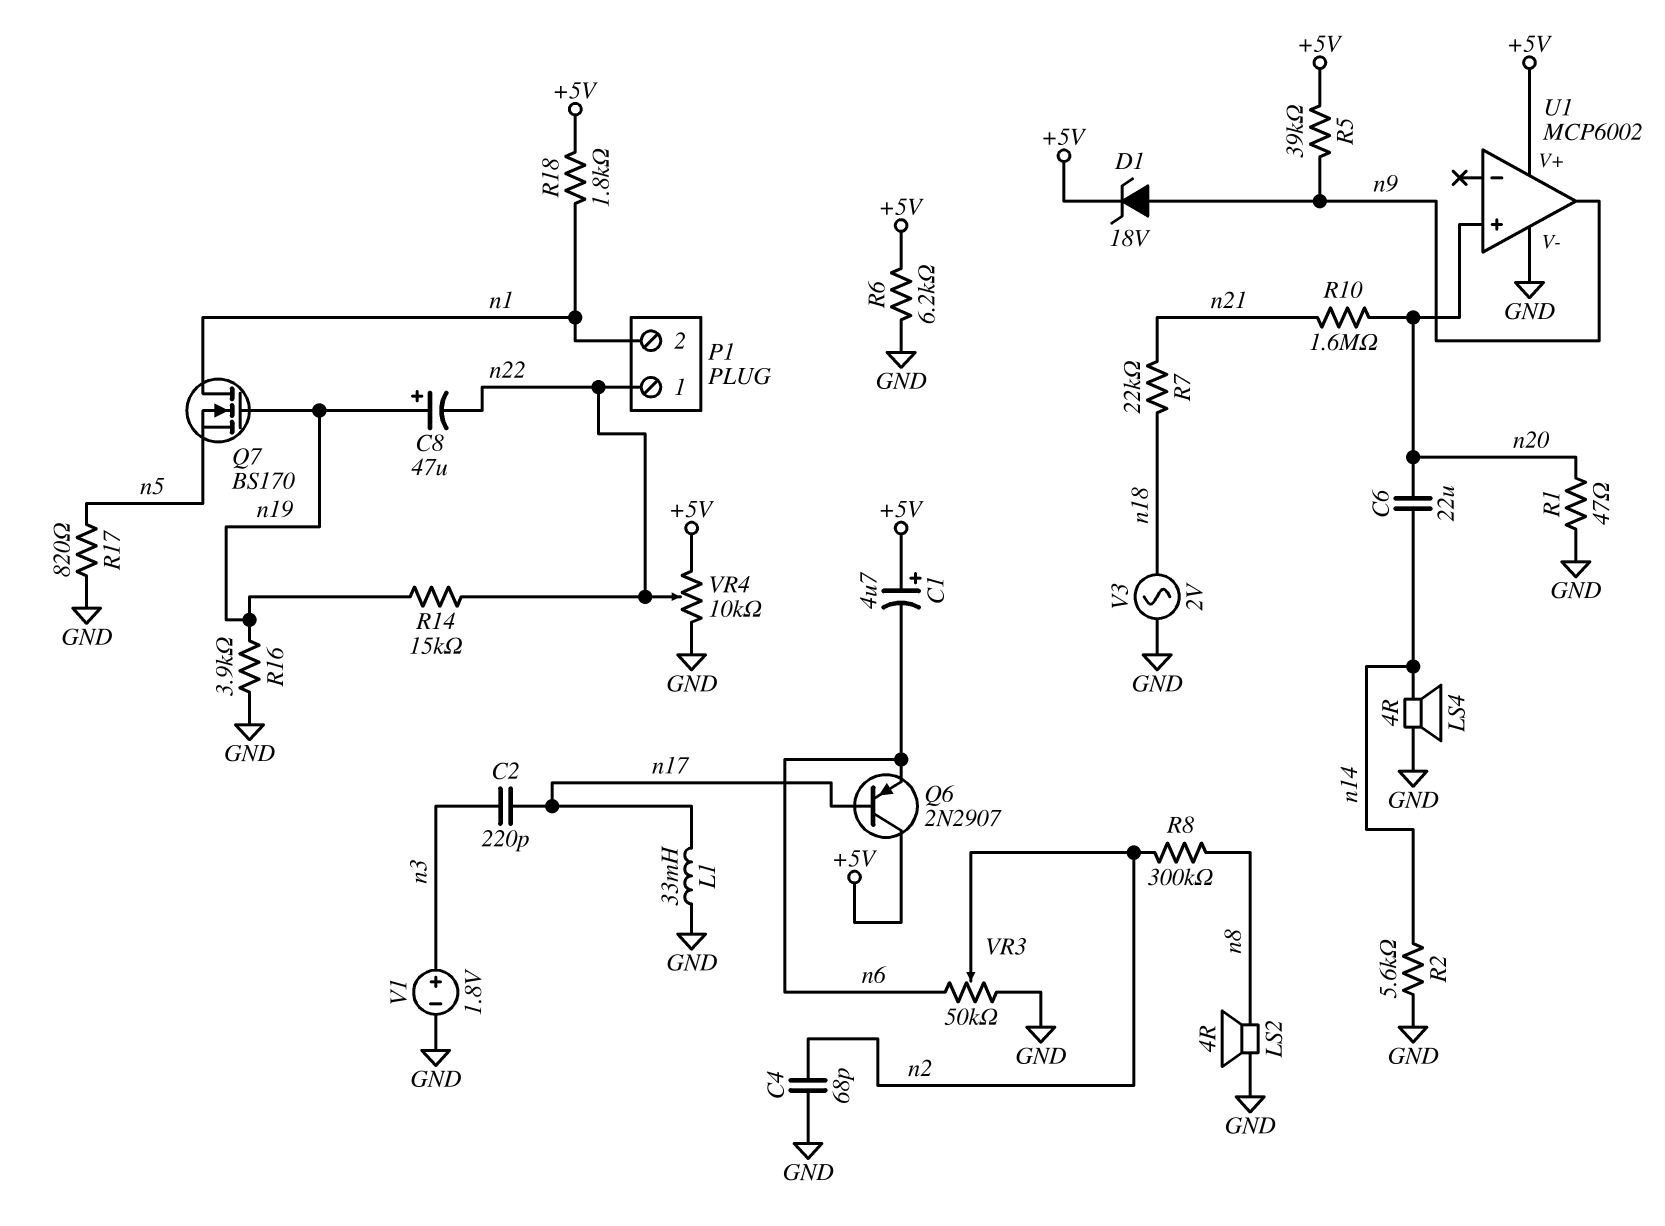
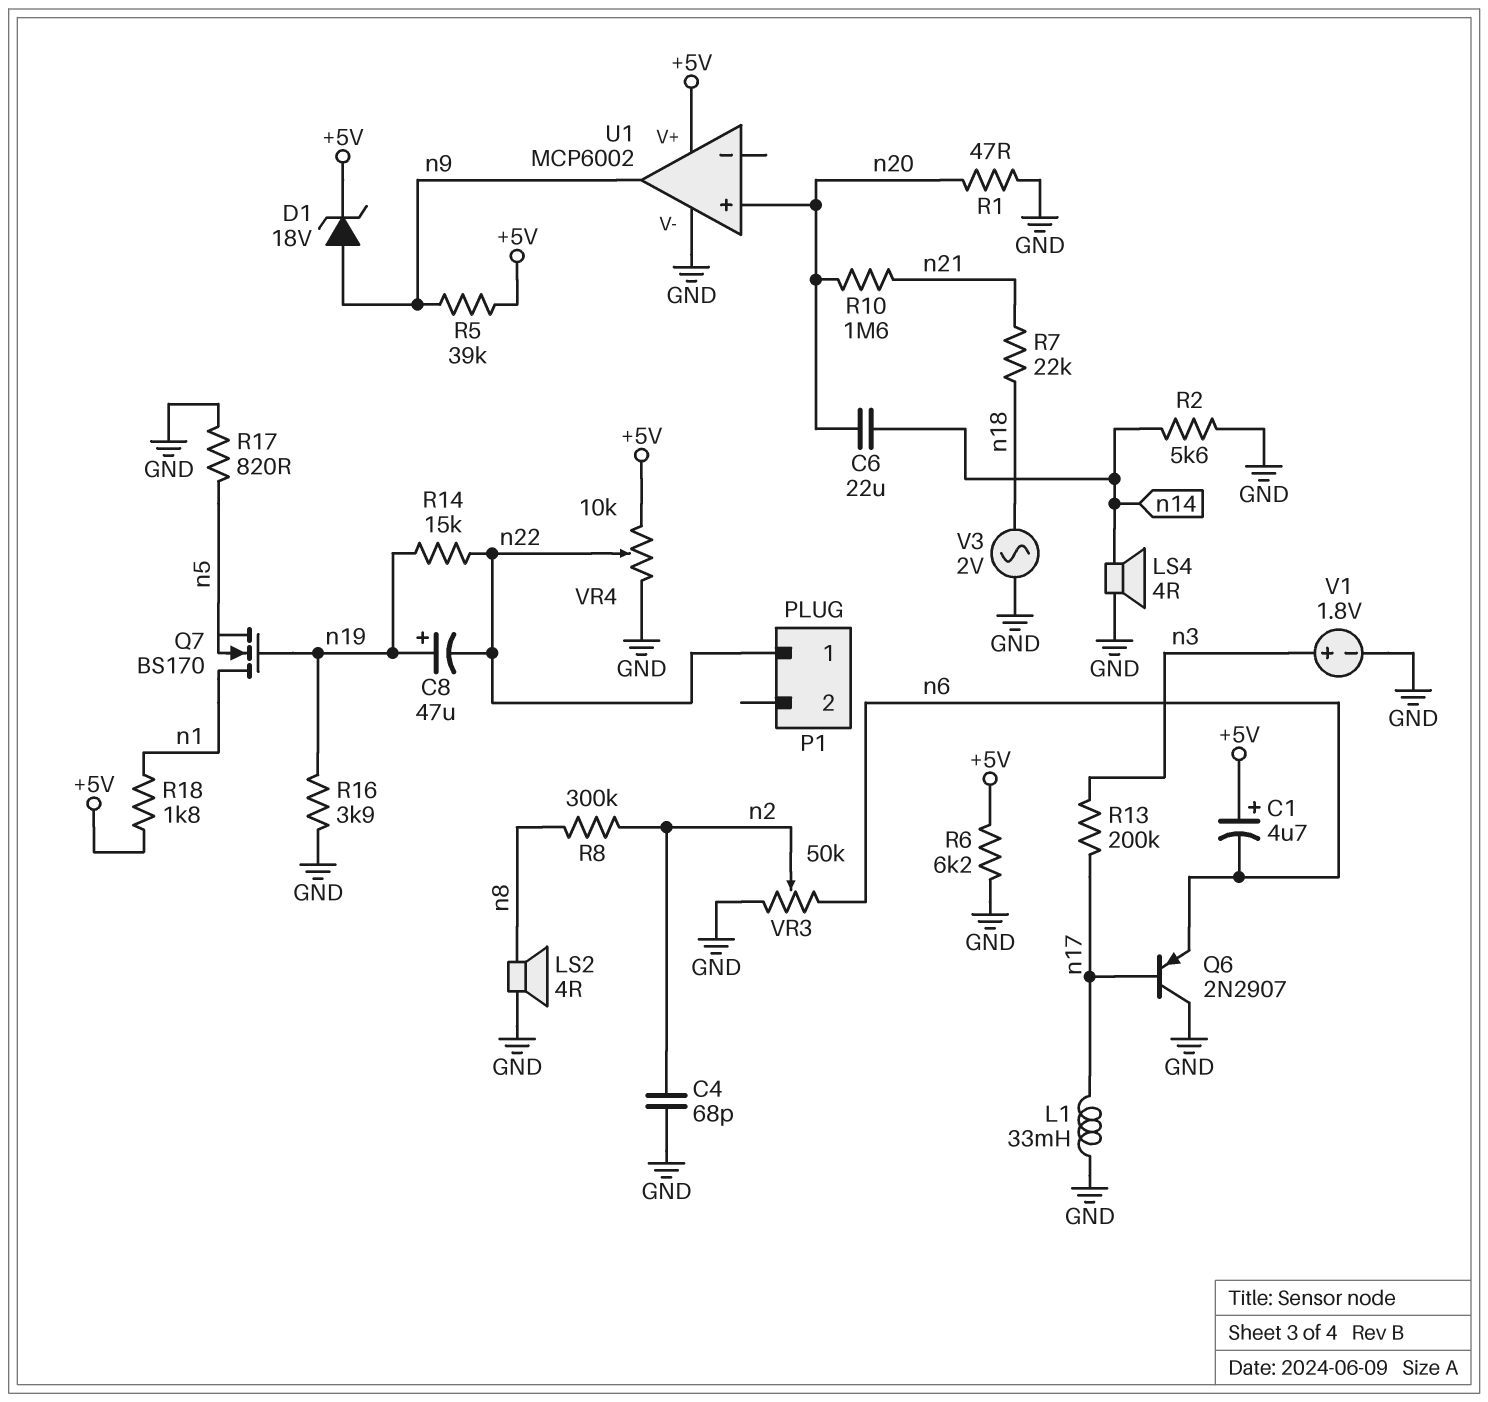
C2: 220pF (n3, n17) -> none
P1 pin 2: n1 -> none
Q6: PNP 2N2907 (B n17, C +5V, E n6) -> PNP 2N2907 (B n17, C GND, E n6)
R13: none -> 200k (n3, n17)

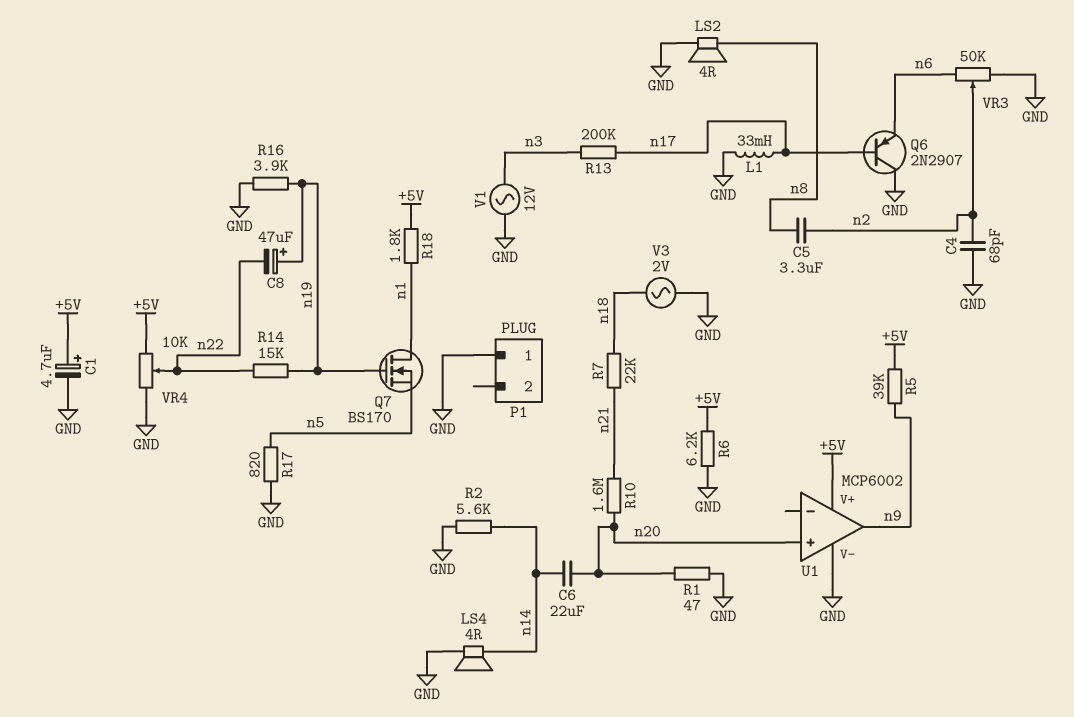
C1: 4.7uF (plus +5V, minus n6) -> 4.7uF (plus +5V, minus GND)
C5: none -> 3.3uF (n2, n8)
D1: zener 18V (A n9, K +5V) -> none
P1 pin 1: n22 -> GND
R8: 300k (n2, n8) -> none
V1: 1.8V (plus n3, minus GND) -> AC 12V (GND, n3)

